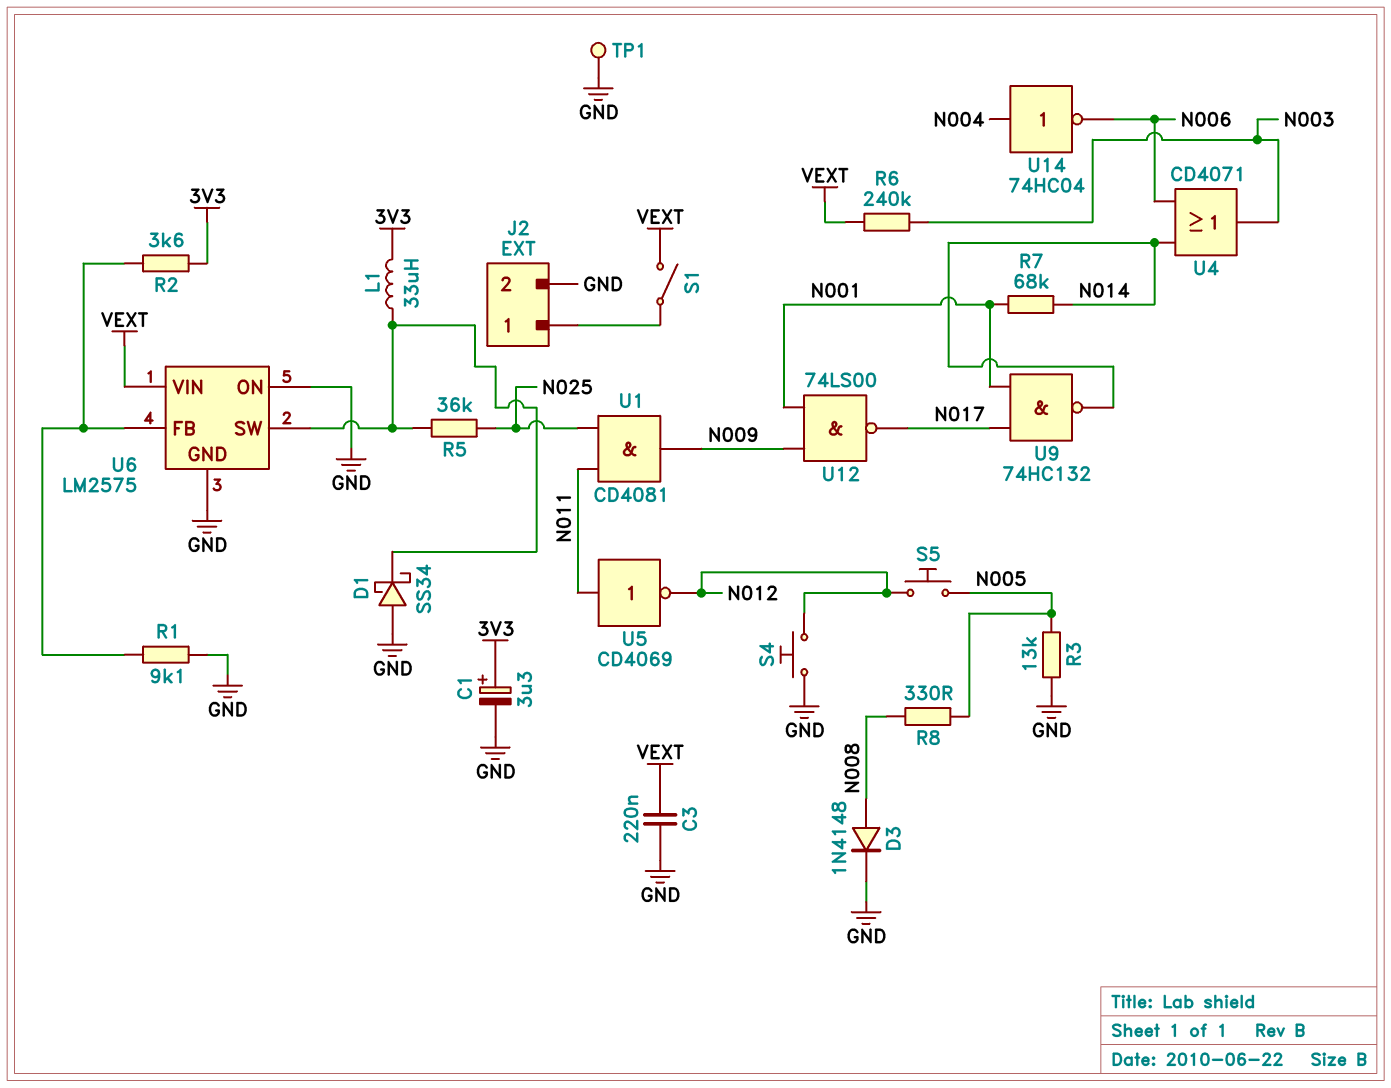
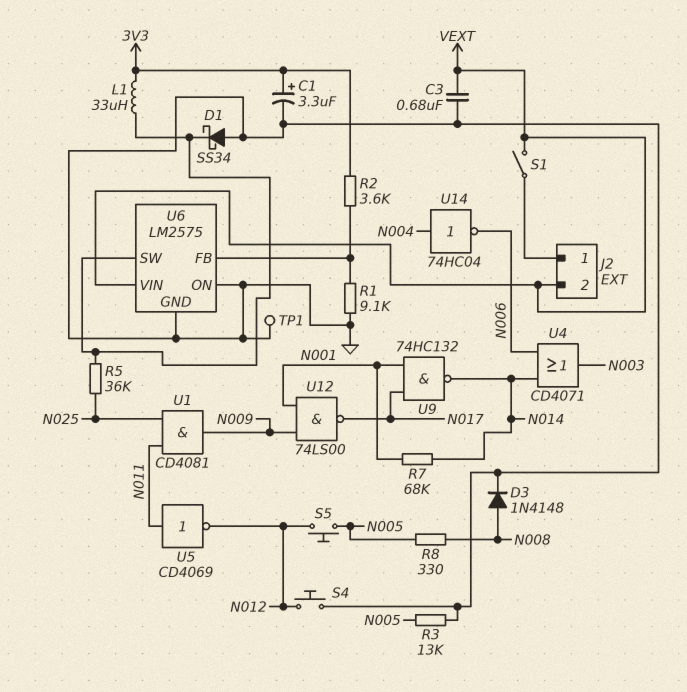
C3: 220nF (GND, VEXT) -> 680nF (GND, VEXT)
J2 pin 2: GND -> VEXT
R6: 240k (N003, VEXT) -> none

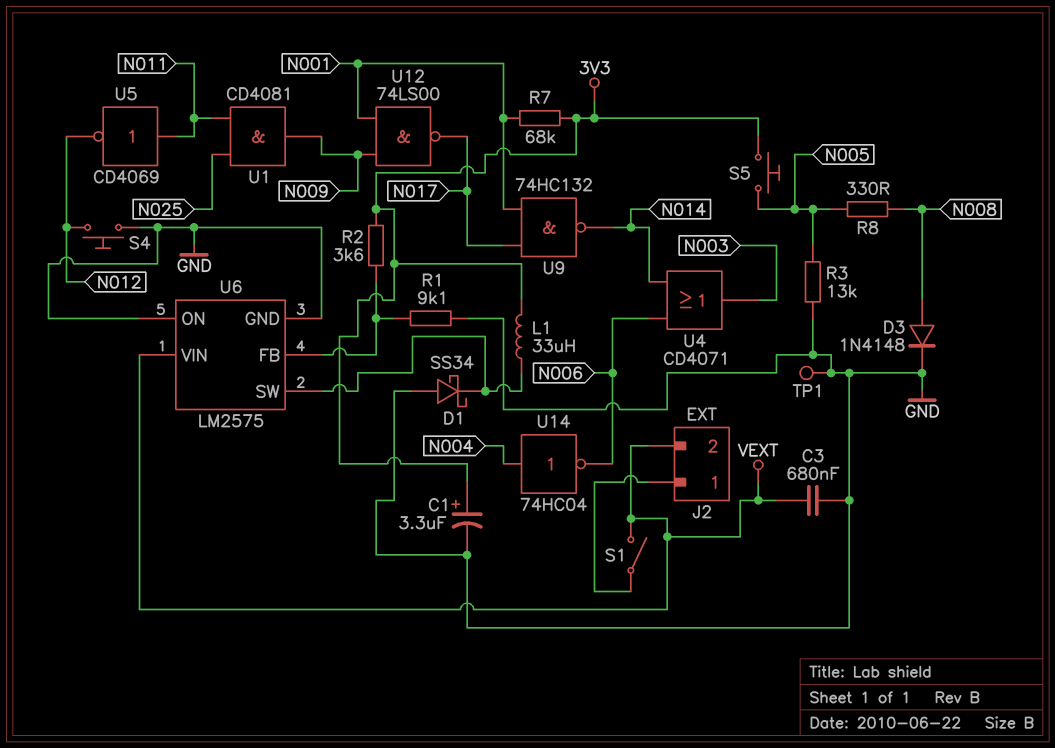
R5: 36k (N025, U6/SW) -> none
R7: 68k (N001, N014) -> 68k (3V3, N001)
S5: button (N005, N012) -> button (3V3, N005)

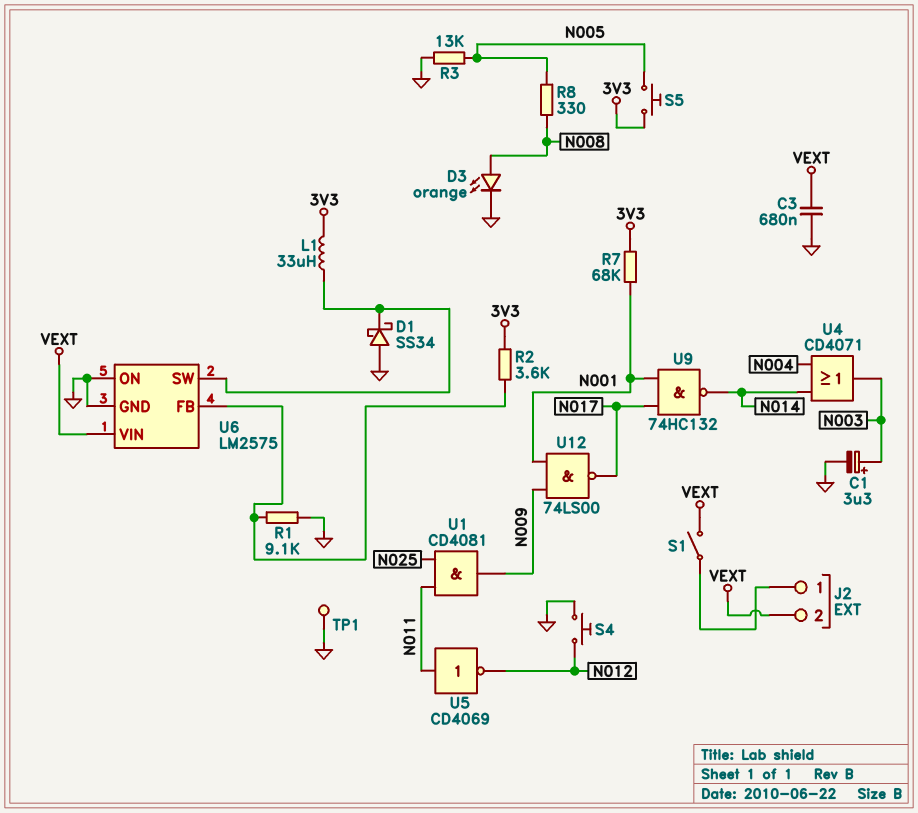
C1: 3.3uF (plus 3V3, minus GND) -> 3.3uF (plus N003, minus GND)
D3: diode 1N4148 (A N008, K GND) -> LED orange (A N008, K GND)
U4: OR CD4071 (in N006, in N014, out N003) -> OR CD4071 (in N004, in N014, out N003)
U14: NOT 74HC04 (in N004, out N006) -> none

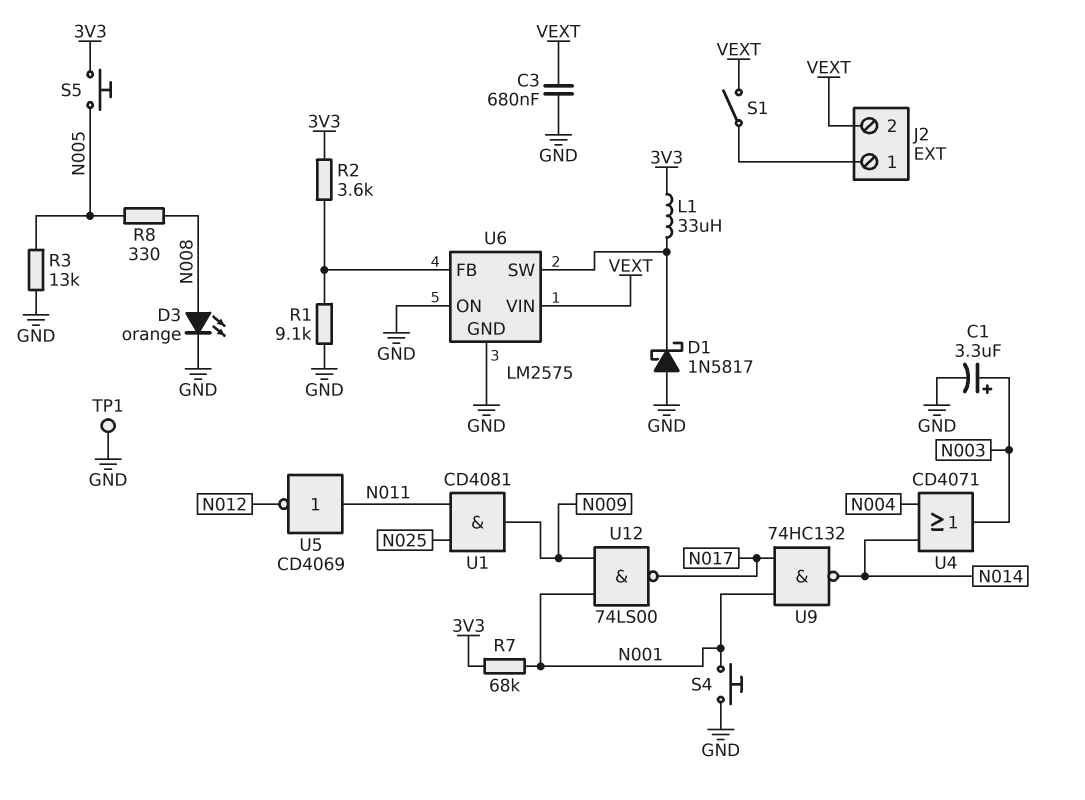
D1: schottky SS34 (A GND, K U6/SW) -> schottky 1N5817 (A GND, K U6/SW)
S4: button (GND, N012) -> button (GND, N001)

